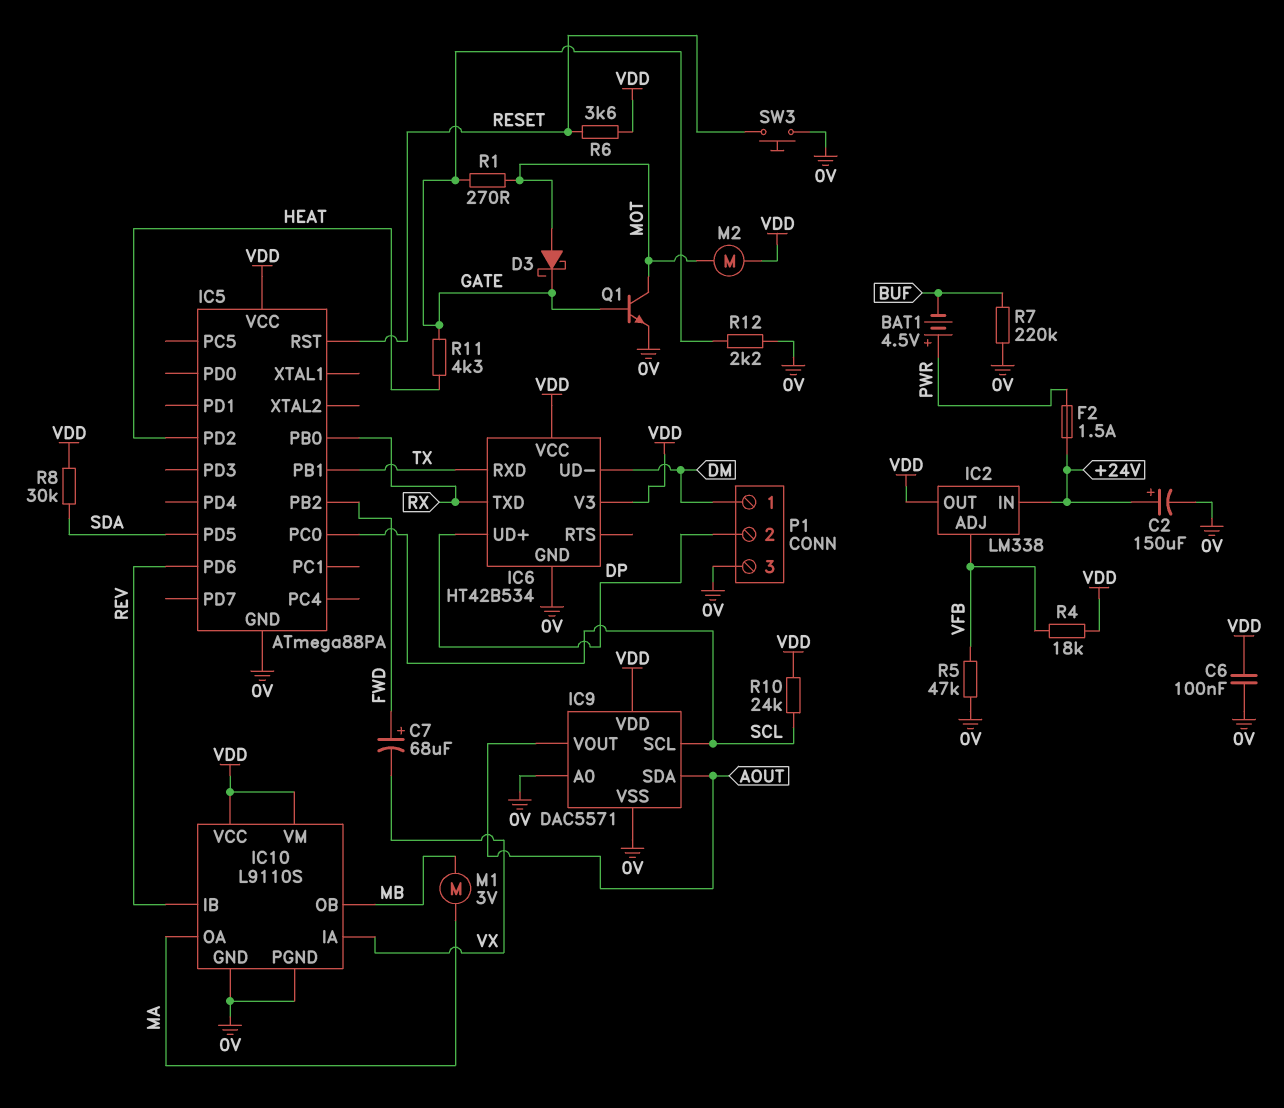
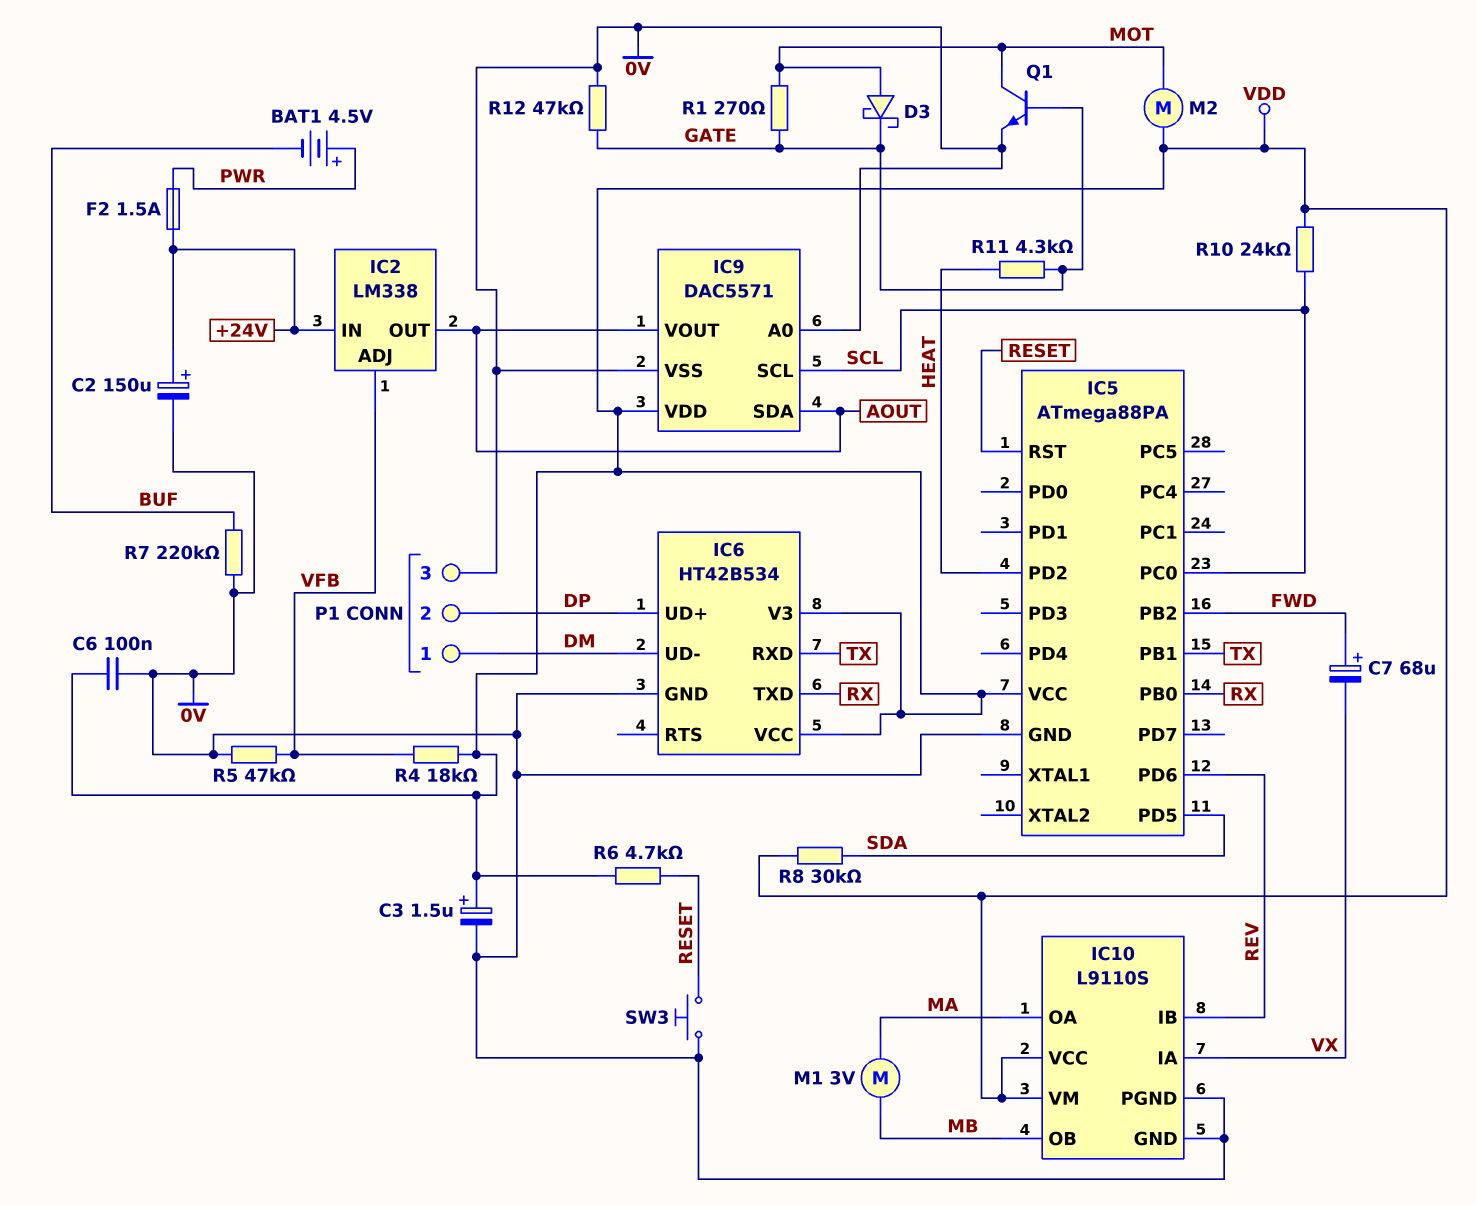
C3: none -> 1.5uF (plus VDD, minus 0V)
IC2 pin OUT: VDD -> AOUT
R6: 3.6k (RESET, VDD) -> 4.7k (RESET, VDD)
R12: 2.2k (0V, GATE) -> 47k (0V, GATE)

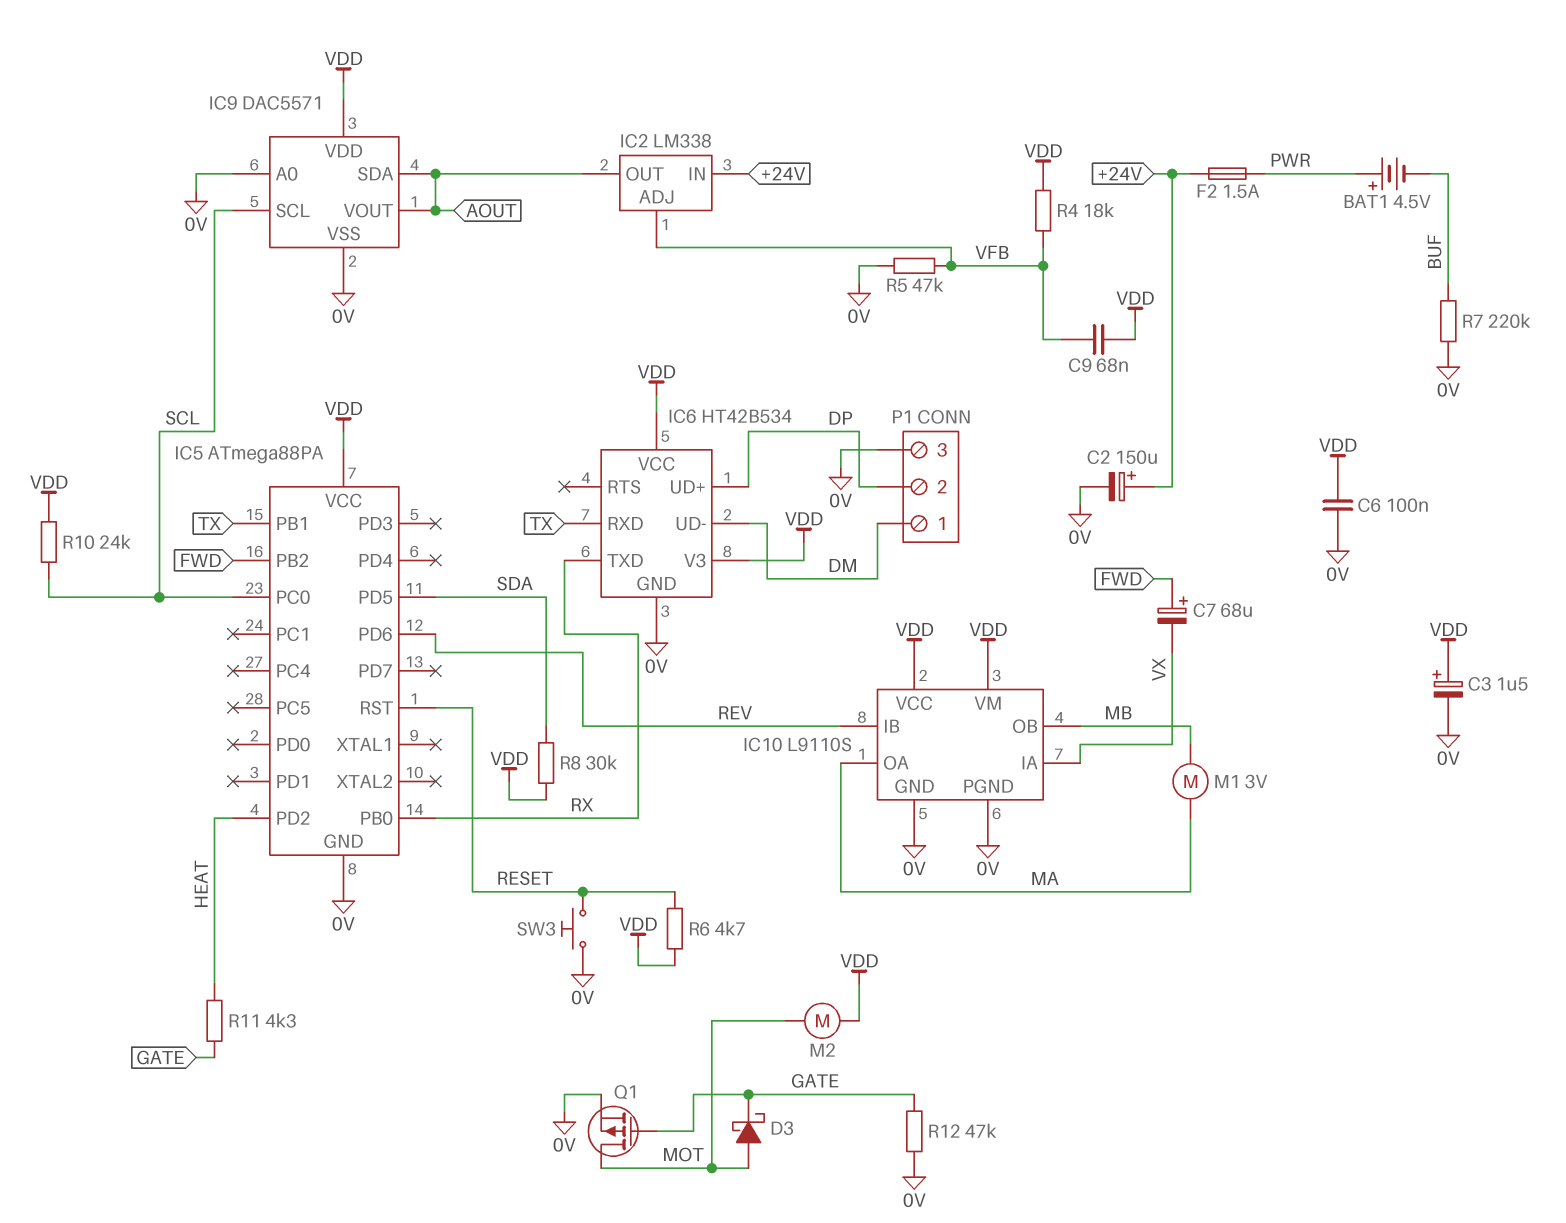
C9: none -> 68nF (VDD, VFB)
Q1: NPN (B GATE, C MOT, E 0V) -> PMOS (G GATE, D MOT, S 0V)
R1: 270 (GATE, MOT) -> none

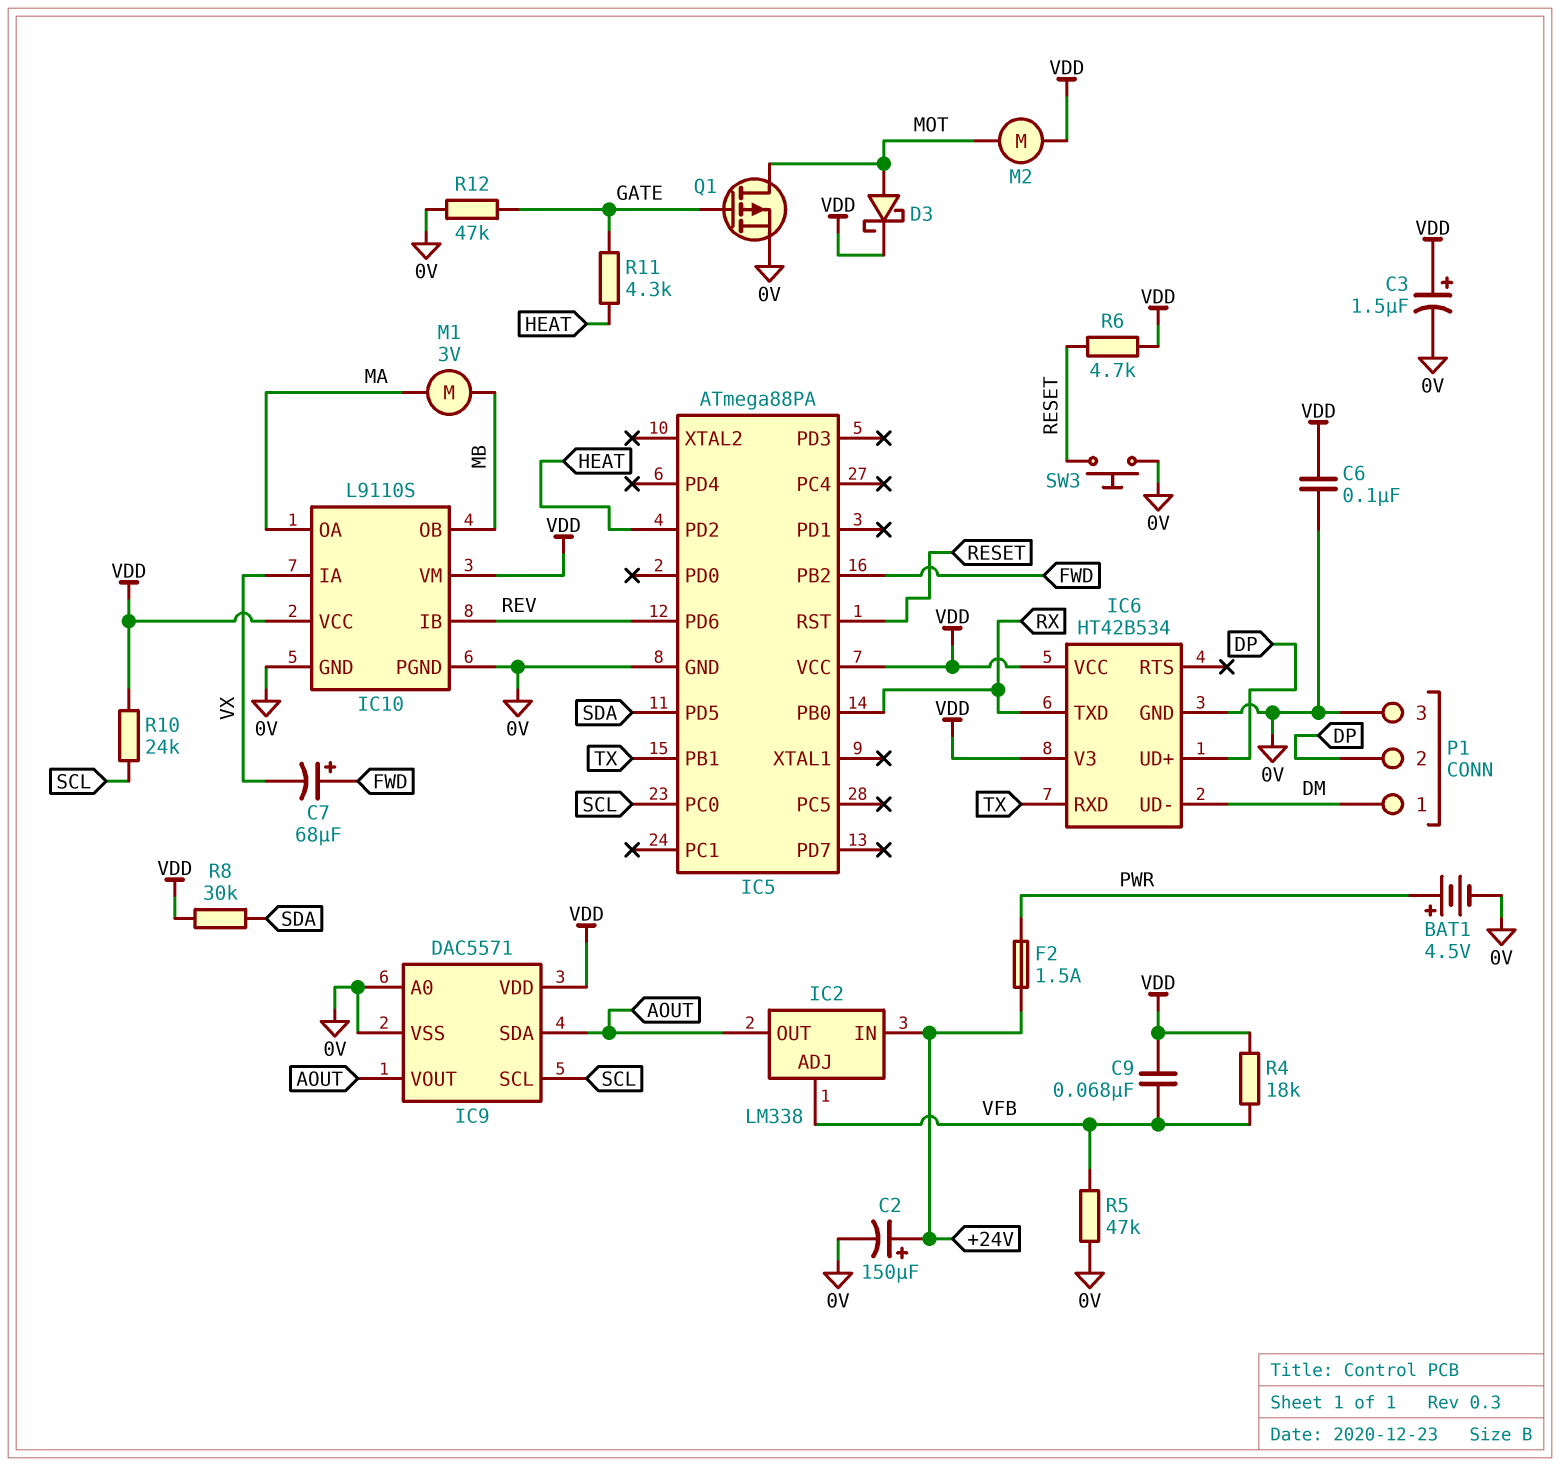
BAT1: 4.5V (plus PWR, minus BUF) -> 4.5V (plus PWR, minus 0V)
D3: schottky (A MOT, K GATE) -> schottky (A MOT, K VDD)
R7: 220k (0V, BUF) -> none

